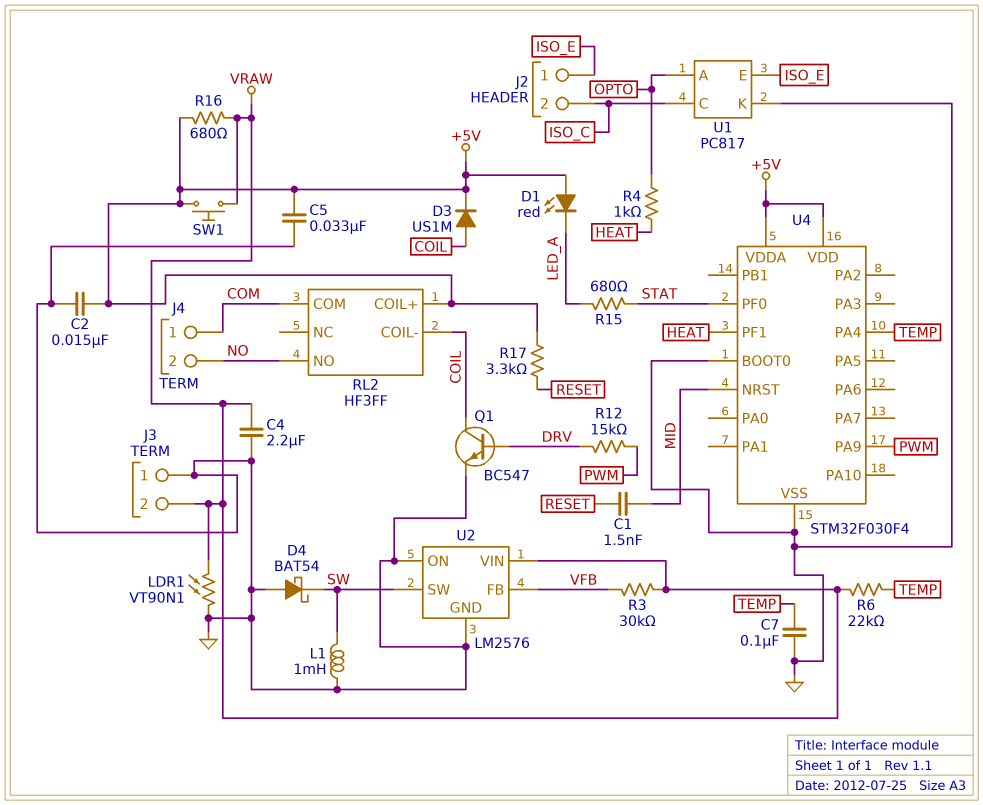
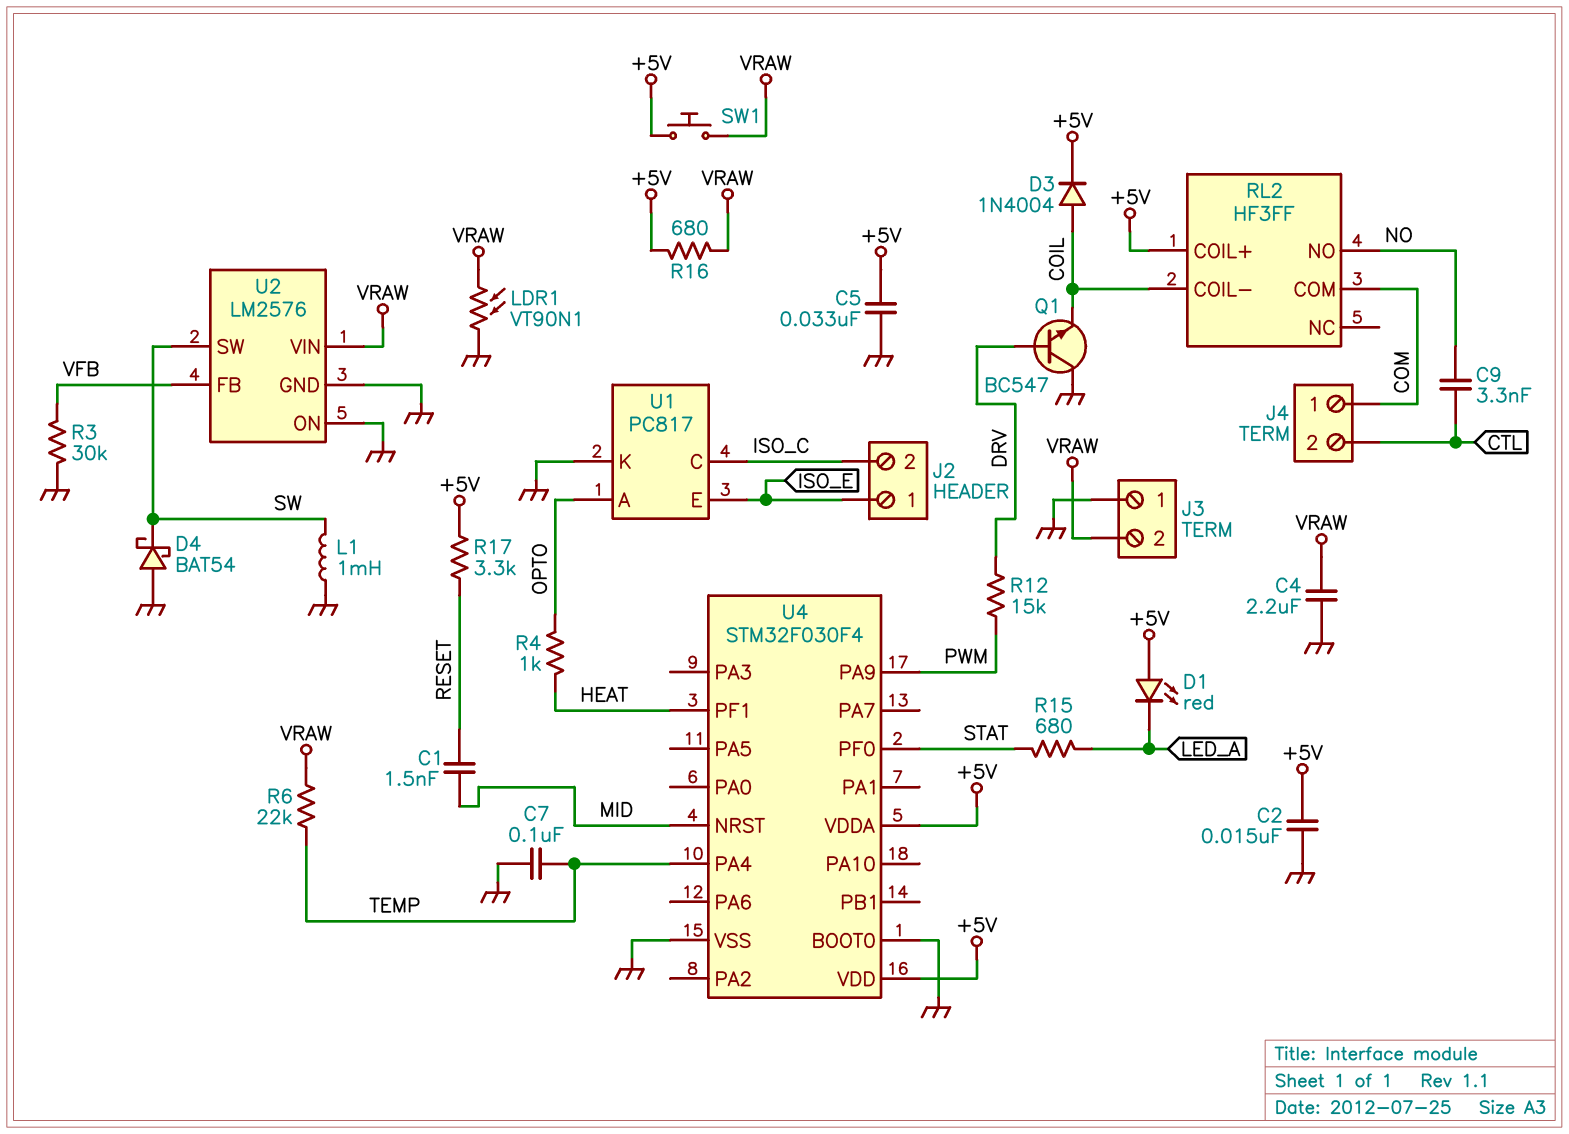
C9: none -> 3.3nF (CTL, NO)
D3: diode US1M (A COIL, K +5V) -> diode 1N4004 (A COIL, K +5V)
J4 pin 2: NO -> CTL
Q1: NPN BC547 (B DRV, C COIL, E GND) -> NPN BC547 (B DRV, C GND, E COIL)
R3: 30k (VFB, VRAW) -> 30k (GND, VFB)

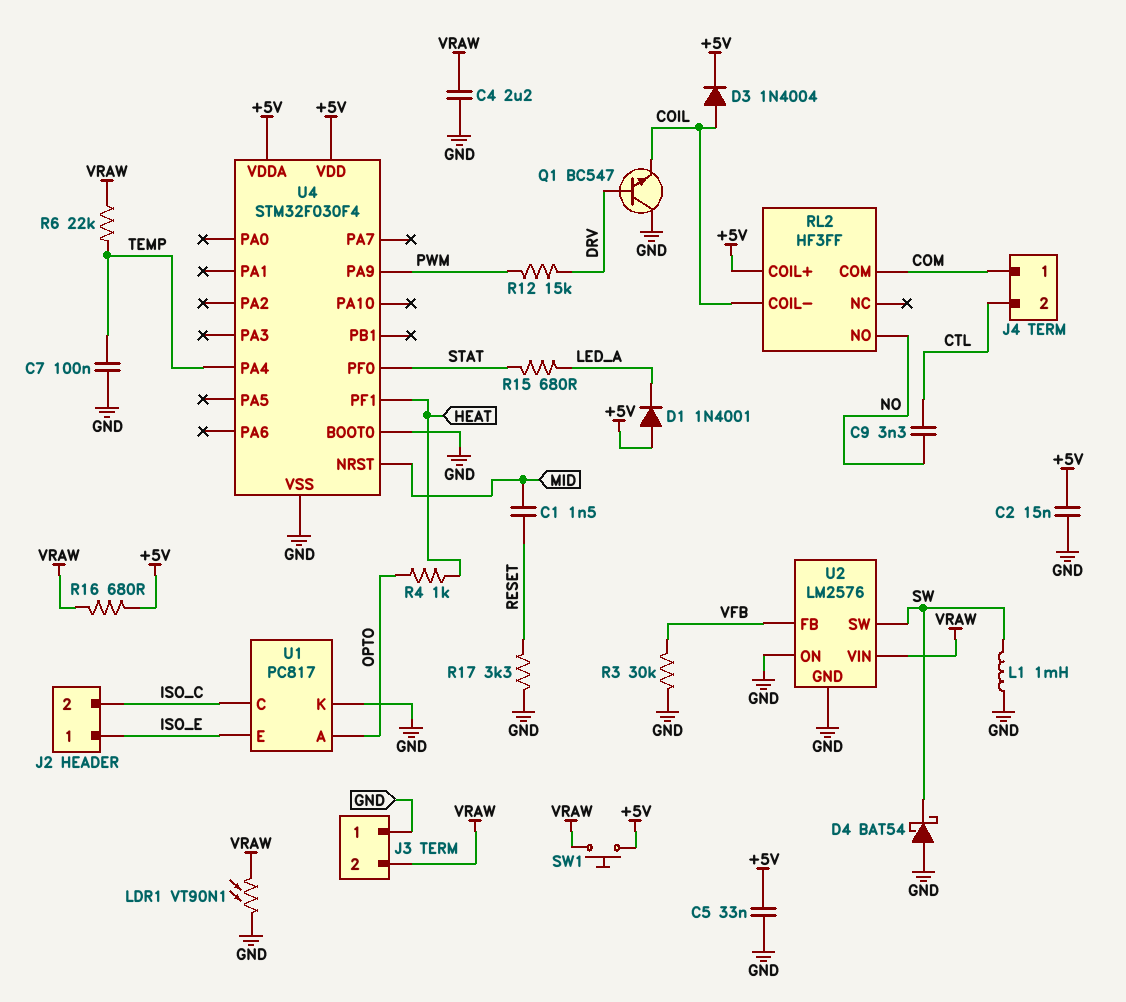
D1: LED red (A +5V, K LED_A) -> diode 1N4001 (A +5V, K LED_A)
R17: 3.3k (+5V, RESET) -> 3.3k (GND, RESET)

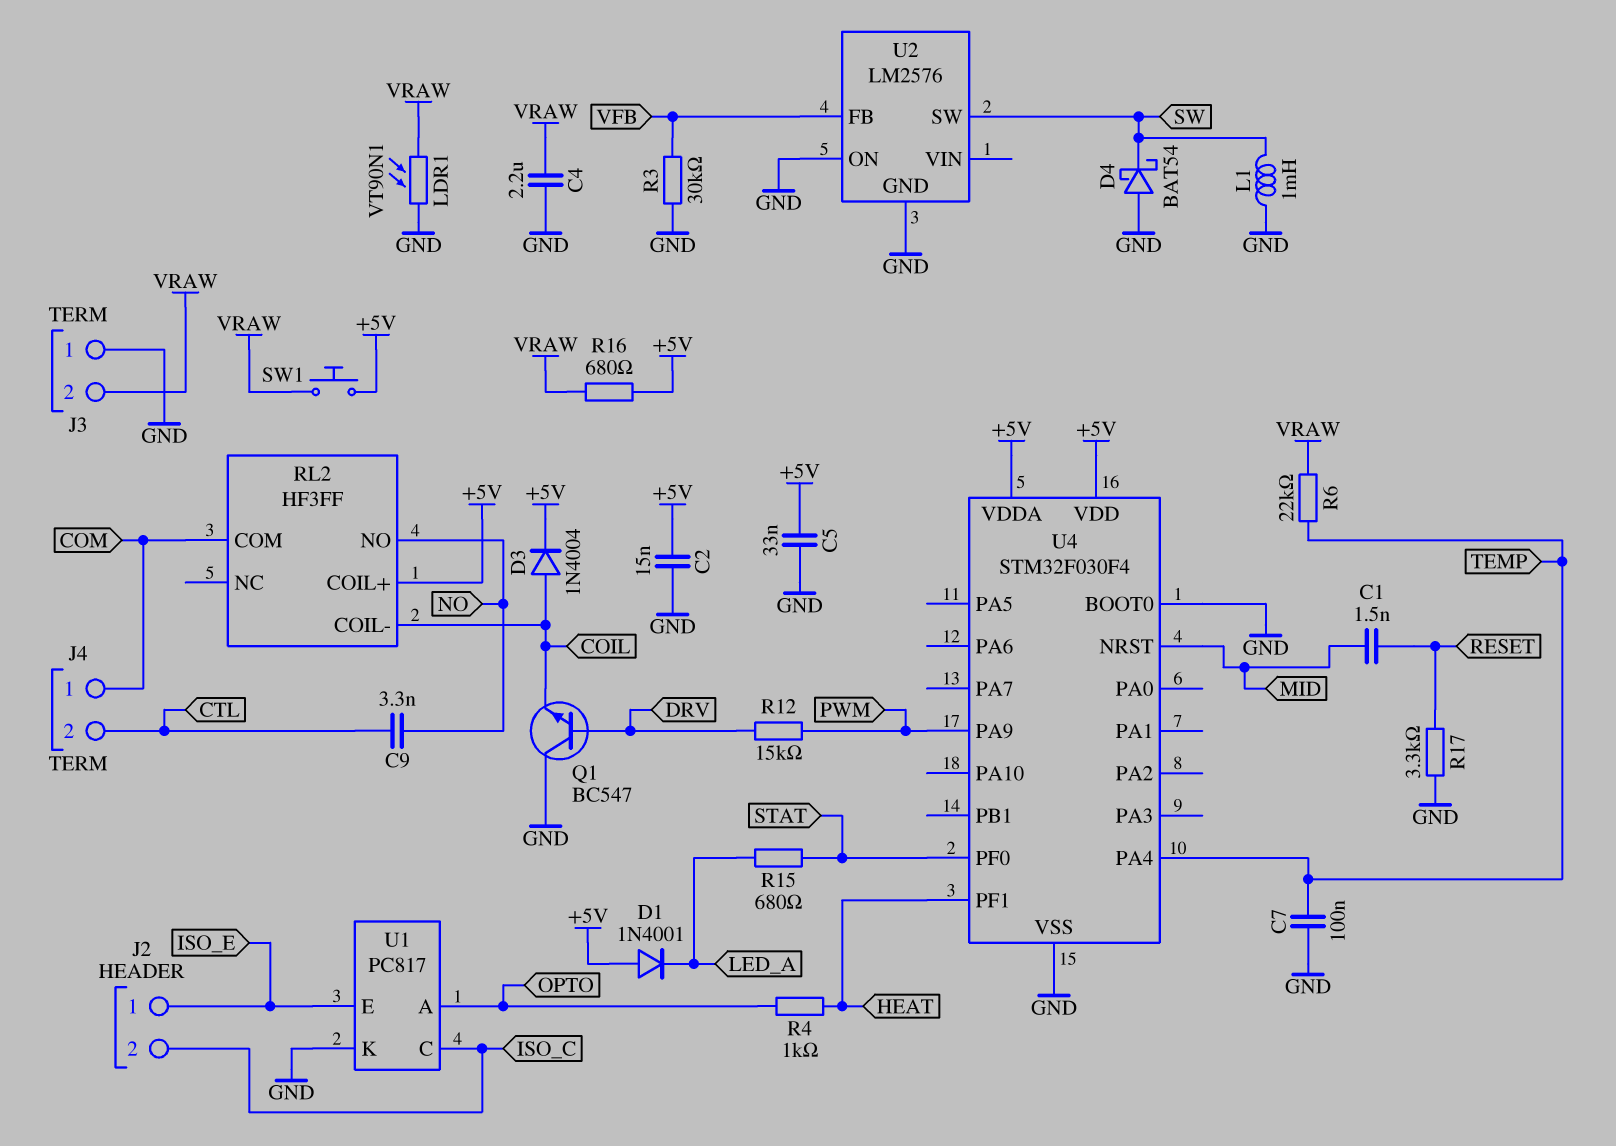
U2 pin VIN: VRAW -> none

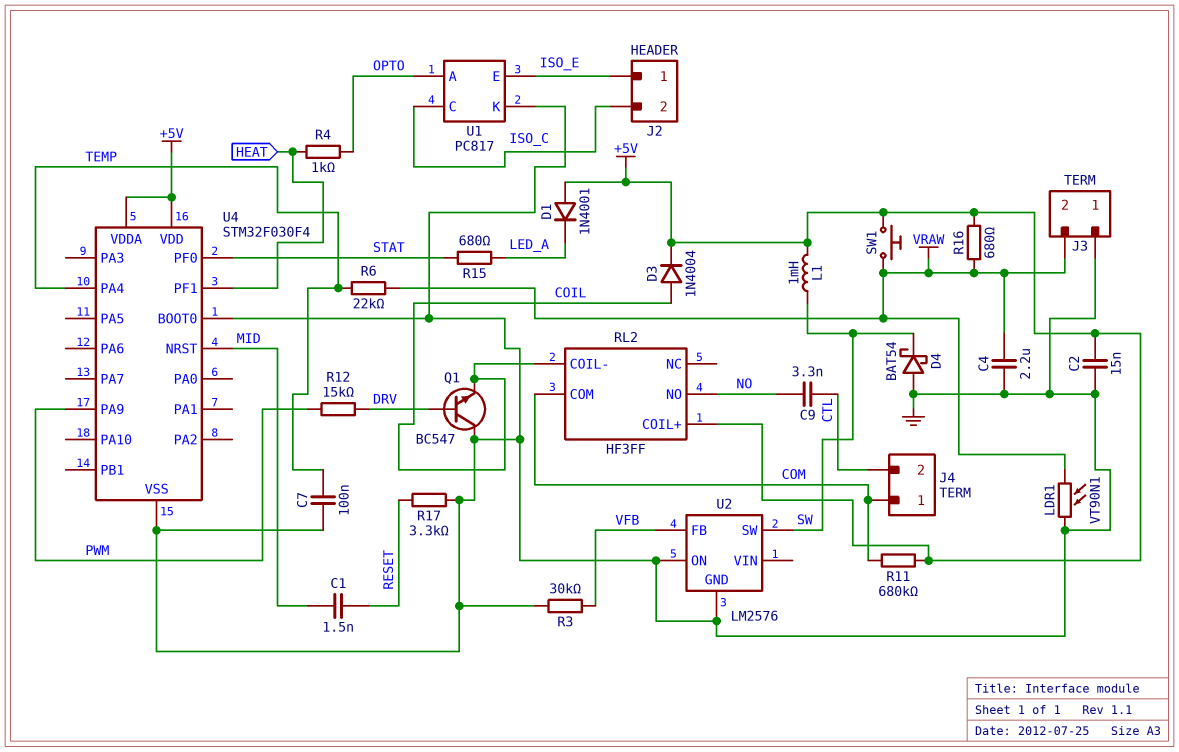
C5: 33nF (+5V, GND) -> none
L1: 1mH (GND, SW) -> 1mH (+5V, SW)
R11: none -> 680k (+5V, COM)

